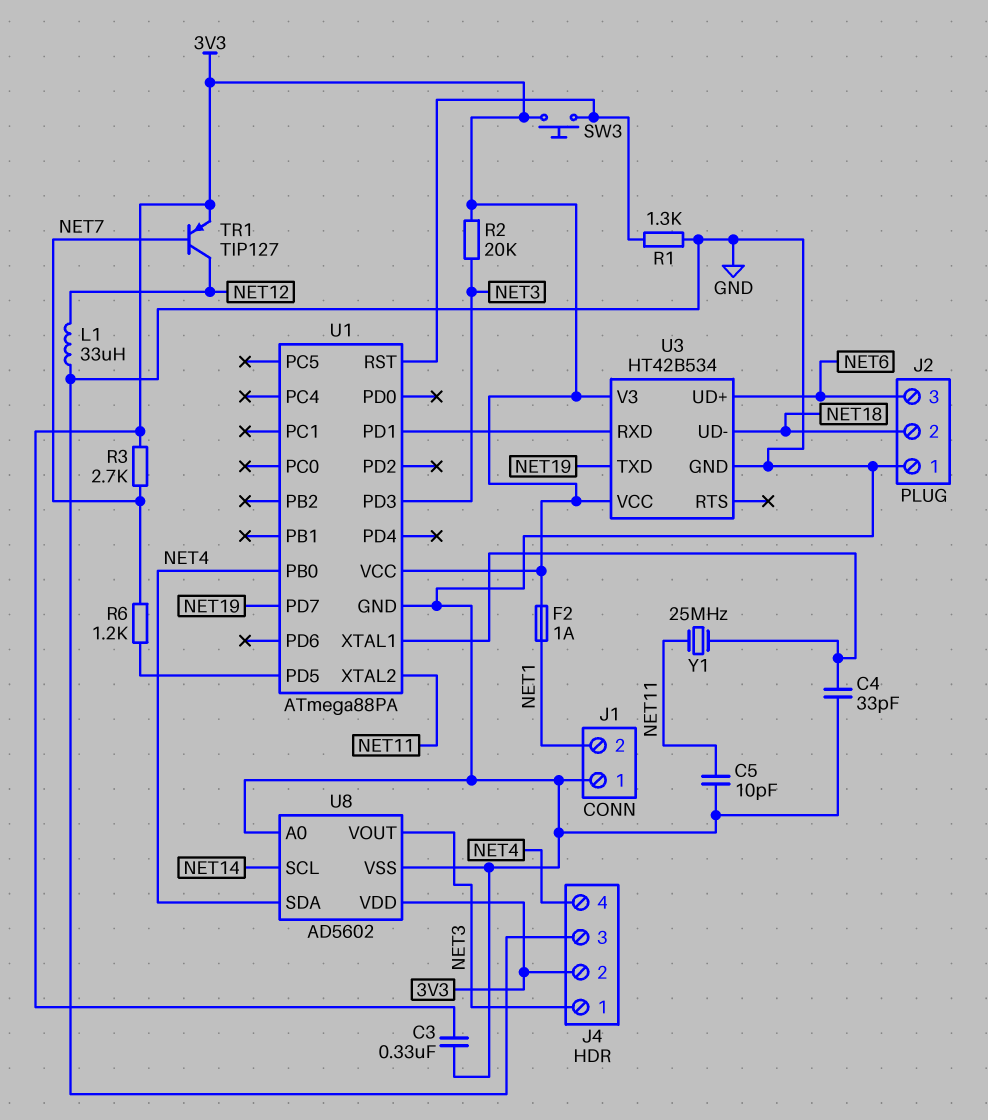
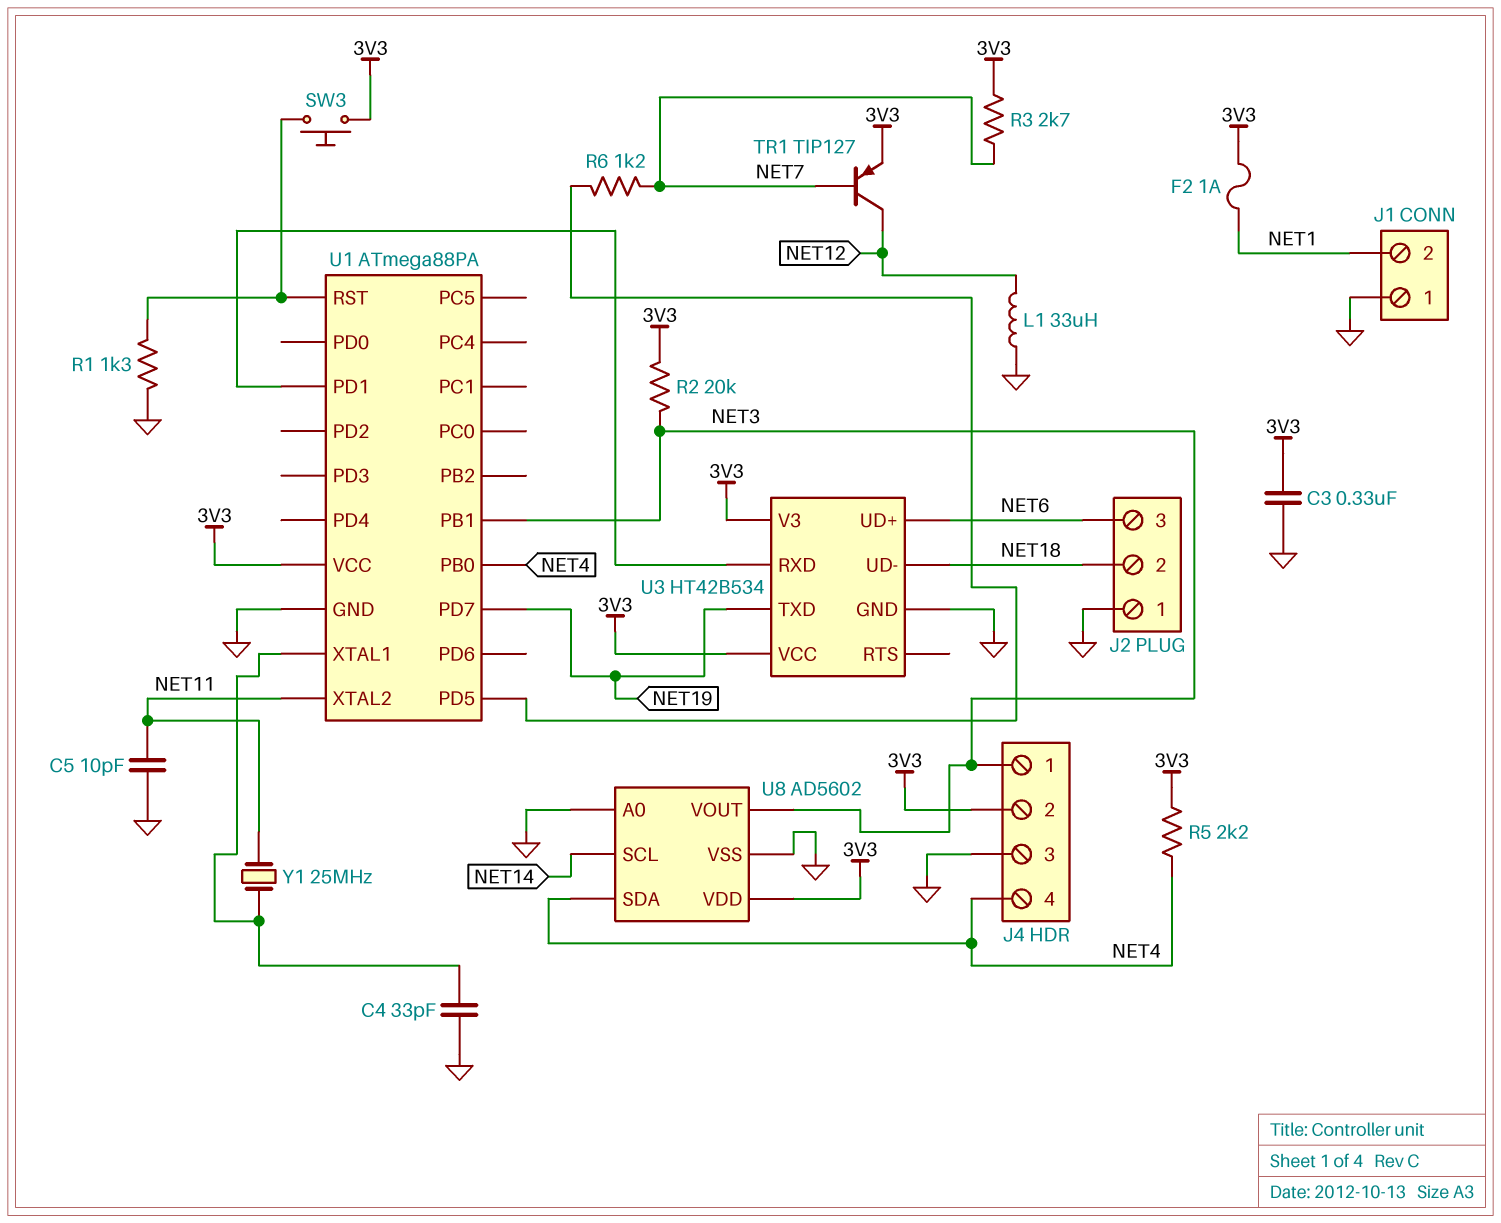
R5: none -> 2.2k (3V3, NET4)
U1 pin PB1: none -> NET3
U1 pin PD3: NET3 -> none

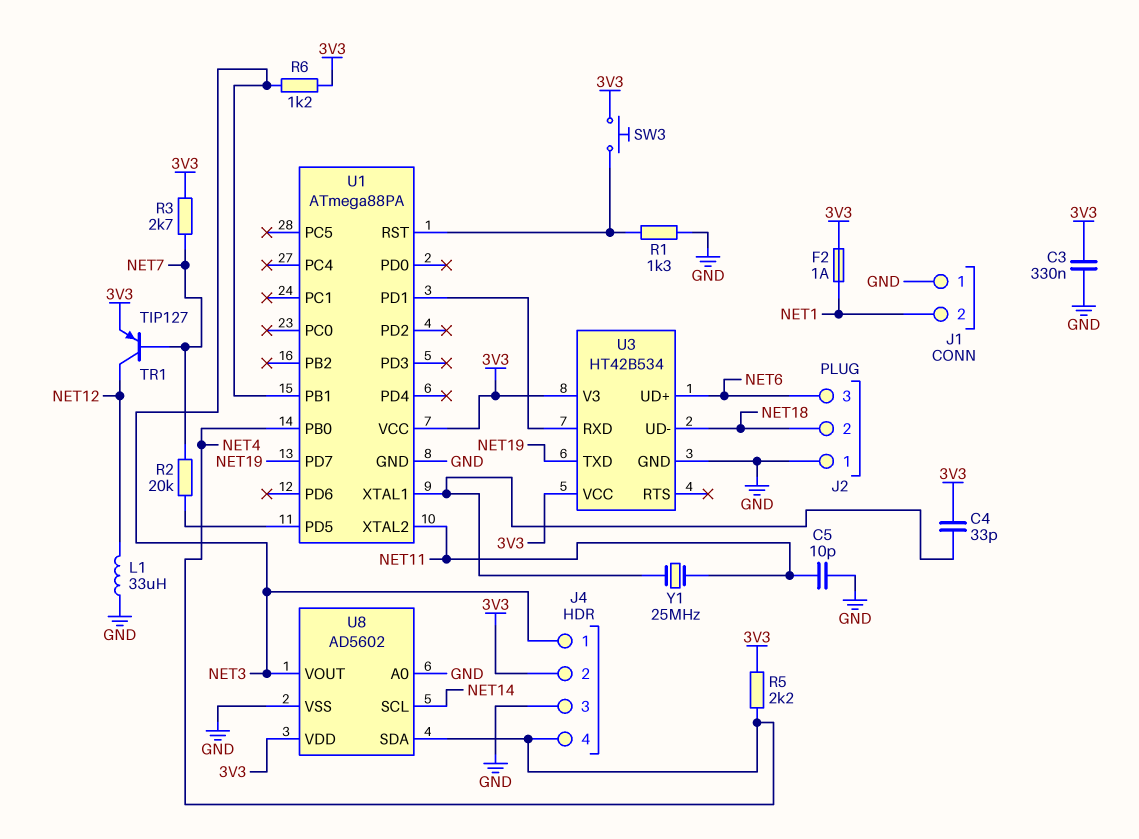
C4: 33pF (GND, U1/XTAL1) -> 33pF (3V3, U1/XTAL1)
R2: 20k (3V3, NET3) -> 20k (NET7, U1/PD5)
R6: 1.2k (NET7, U1/PD5) -> 1.2k (3V3, NET3)

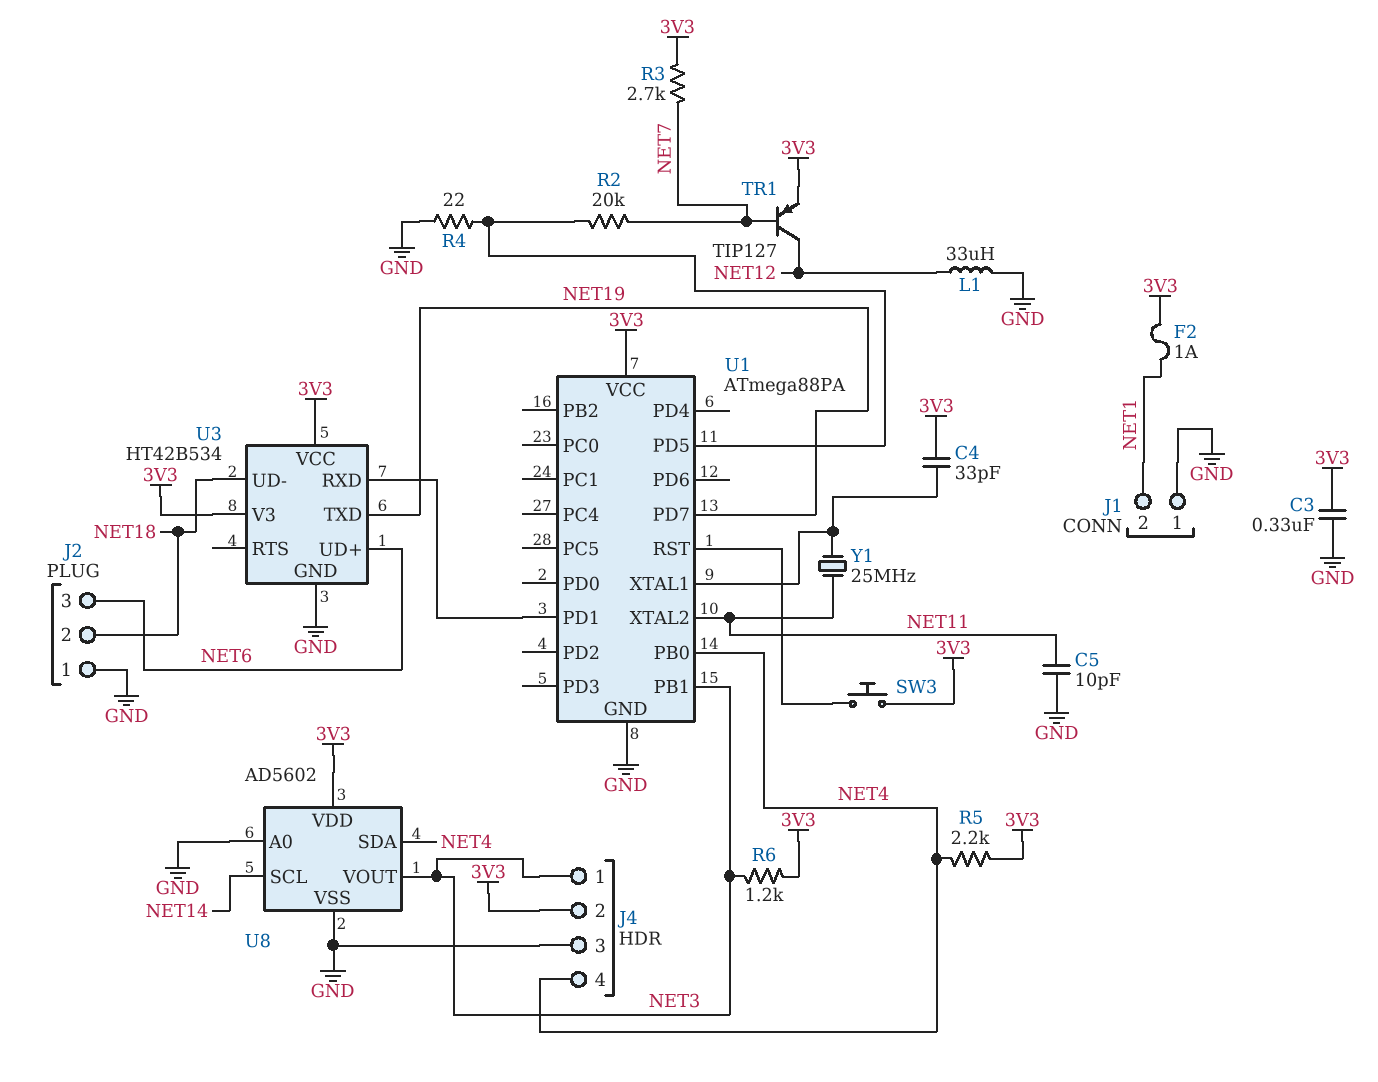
R1: 1.3k (GND, U1/RST) -> none
R4: none -> 22 (GND, U1/PD5)

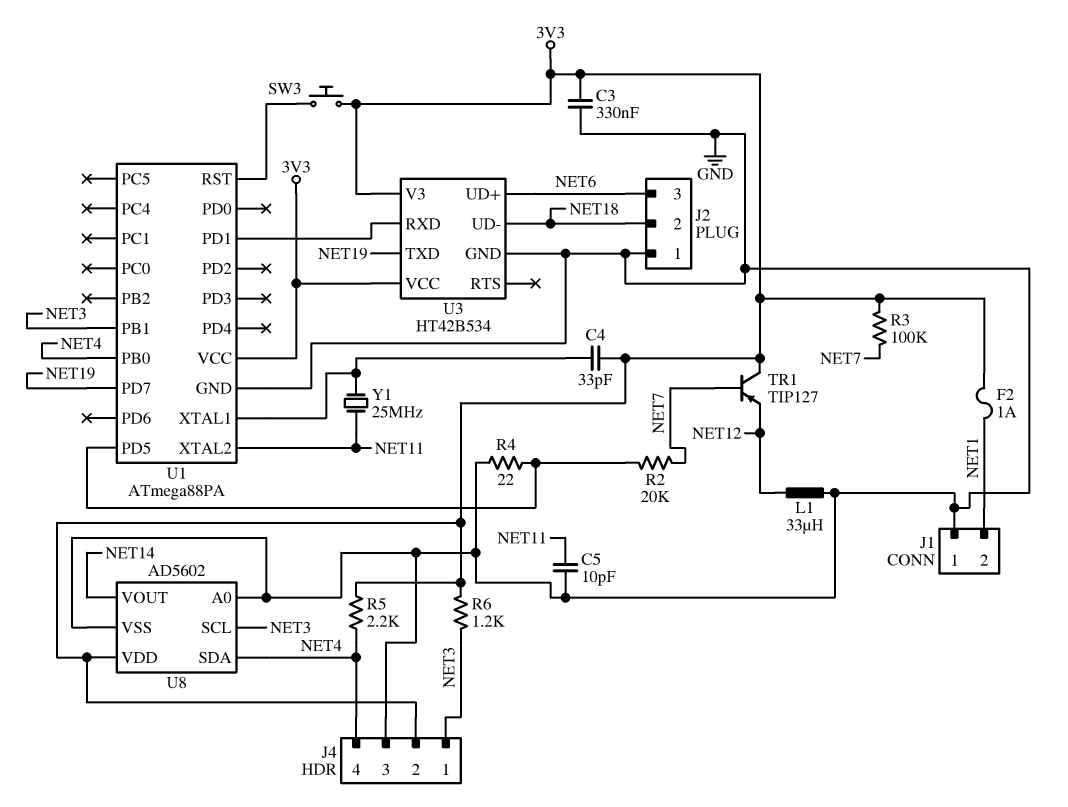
R3: 2.7k (3V3, NET7) -> 100k (3V3, NET7)
TR1: PNP TIP127 (B NET7, C NET12, E 3V3) -> PNP TIP127 (B NET7, C 3V3, E NET12)
U8 pin SCL: NET14 -> NET3
U8 pin VOUT: NET3 -> NET14

